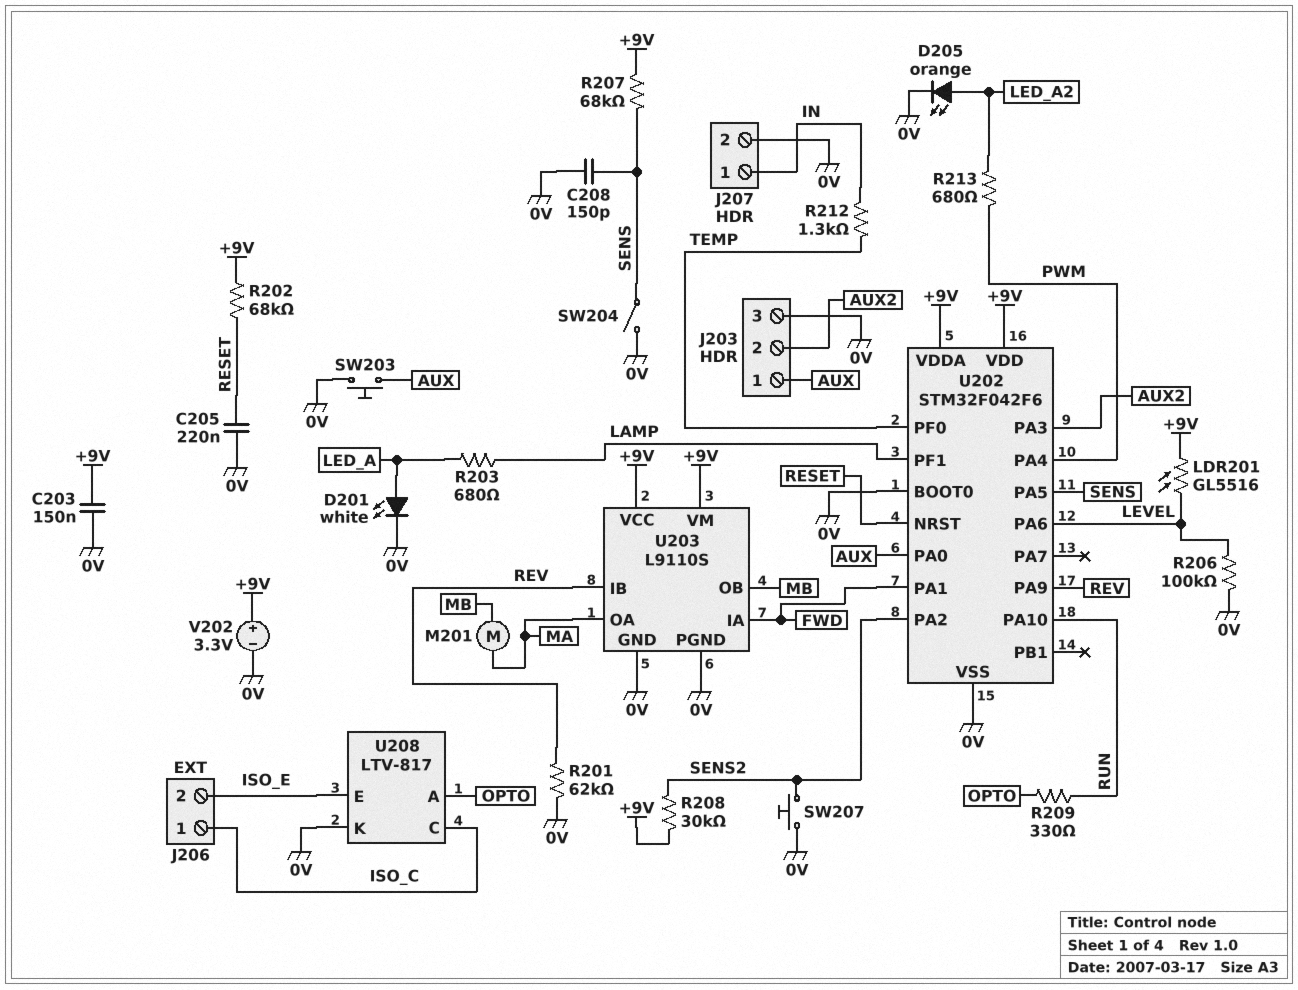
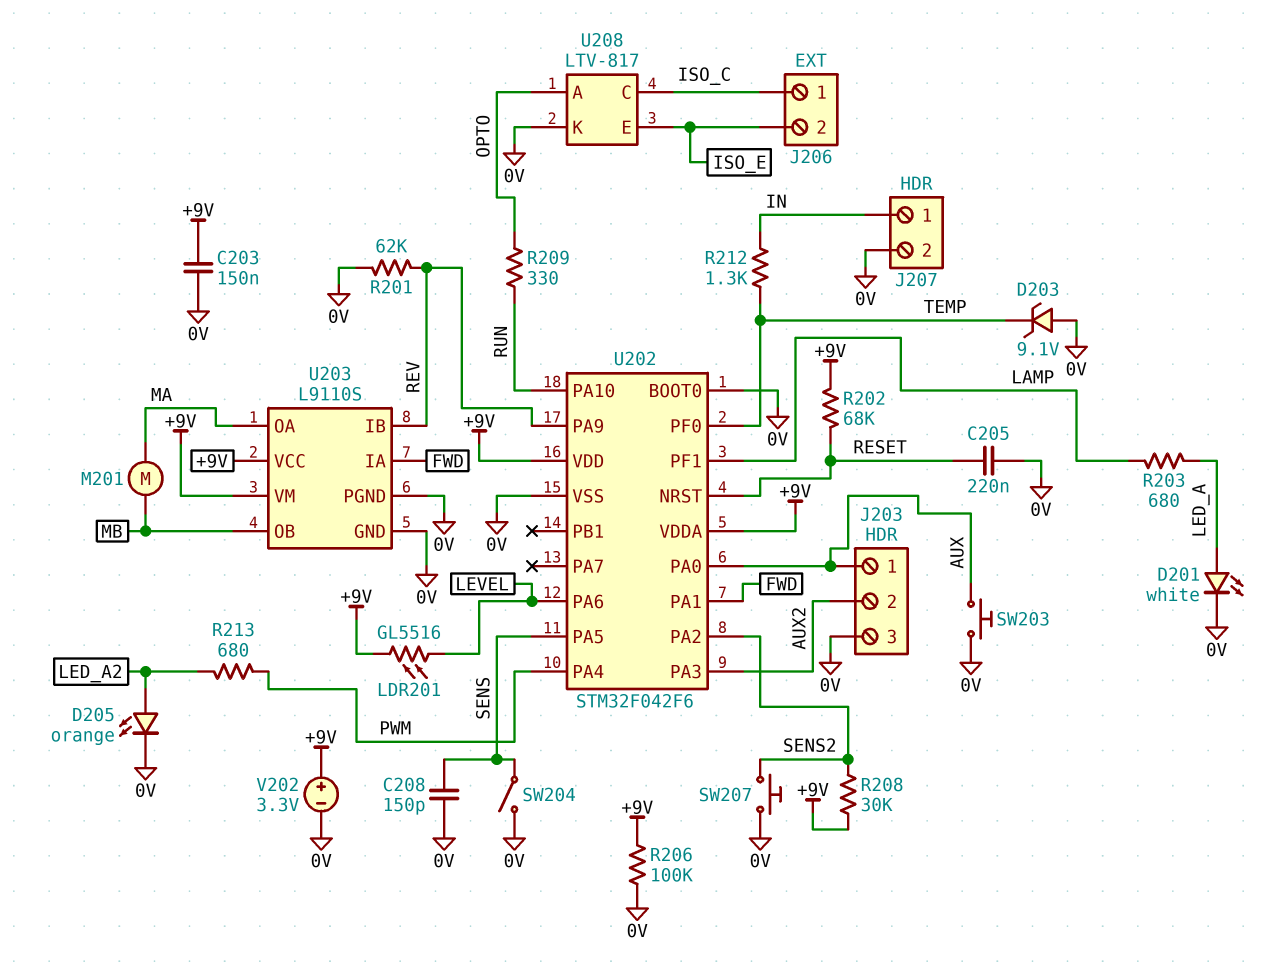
D203: none -> zener 9.1V (A 0V, K TEMP)
R206: 100k (0V, LEVEL) -> 100k (+9V, 0V)
R207: 68k (+9V, SENS) -> none

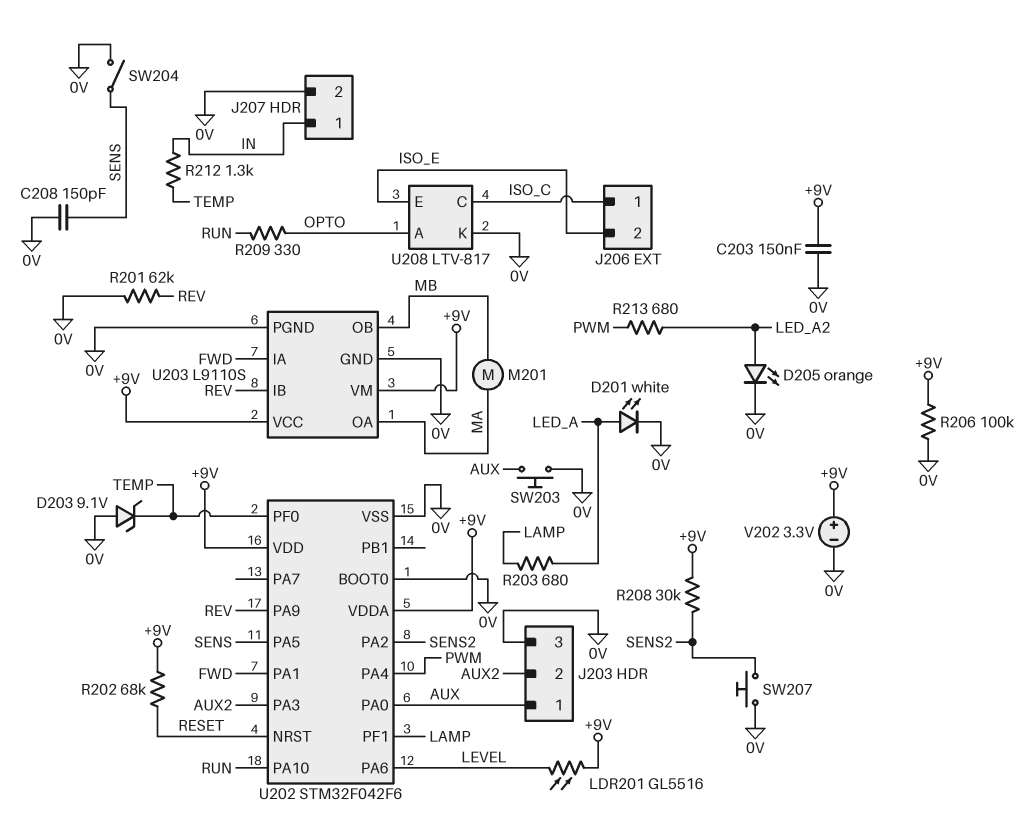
C205: 220nF (0V, RESET) -> none

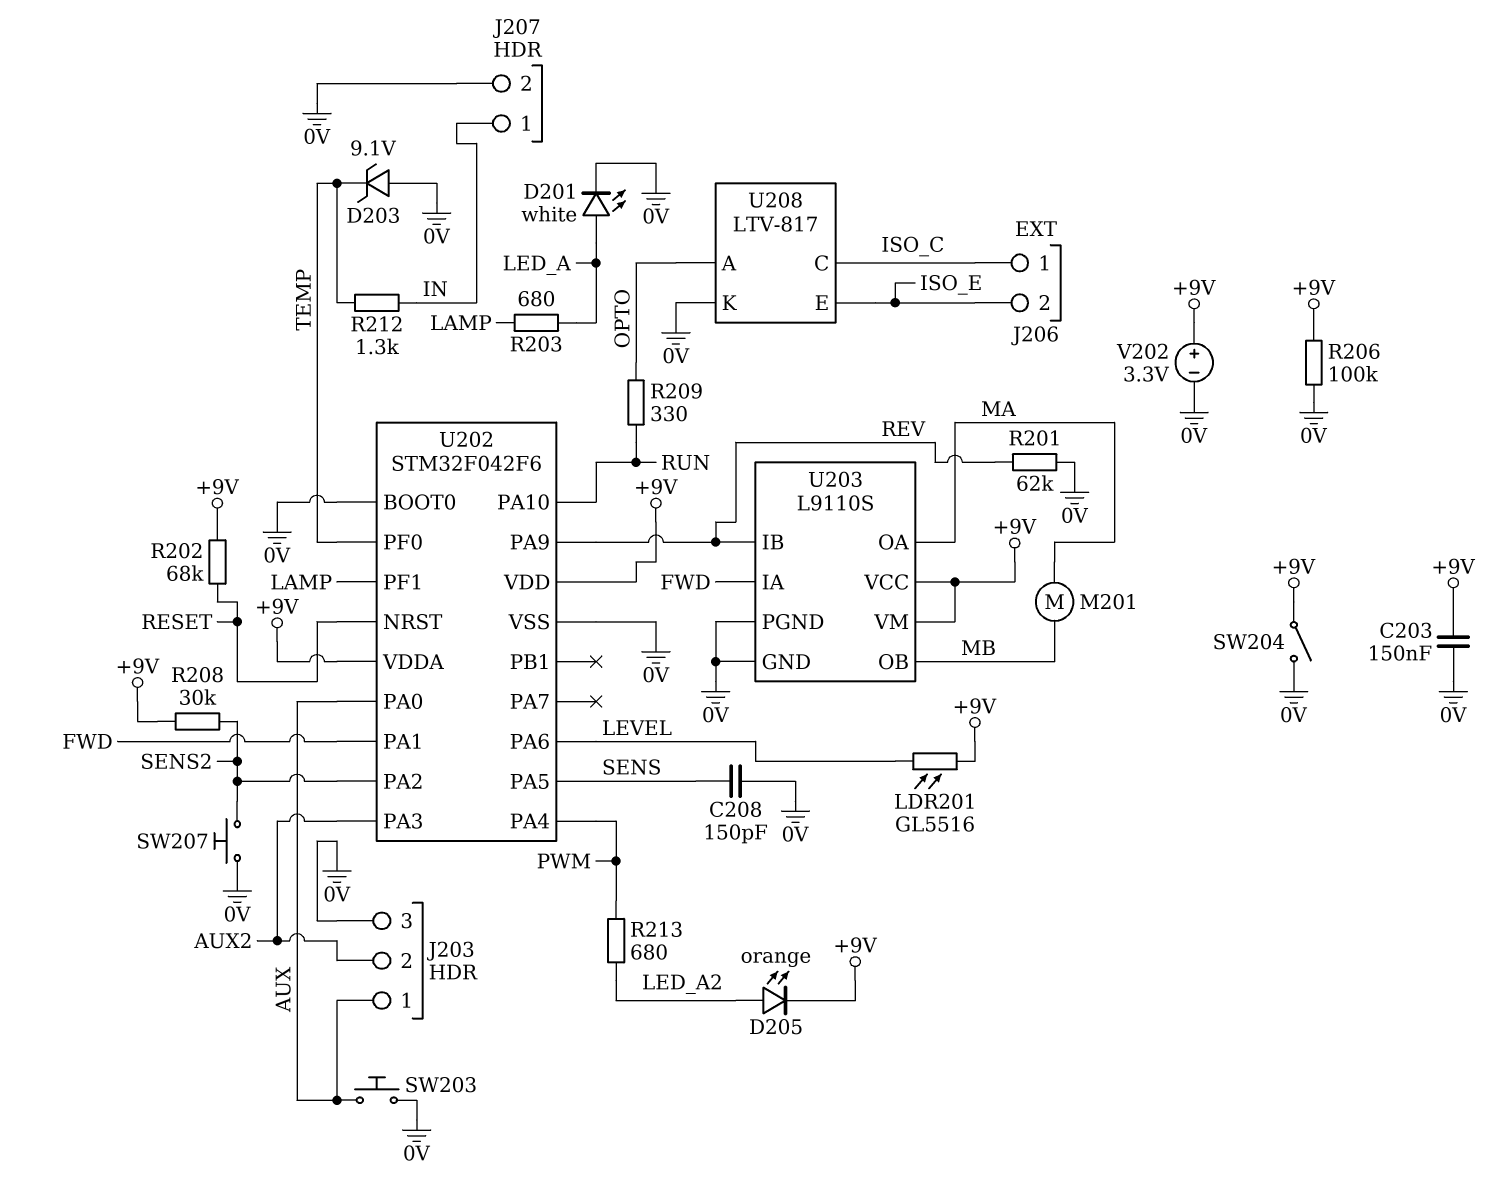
D205: LED orange (A LED_A2, K 0V) -> LED orange (A LED_A2, K +9V)
SW204: switch (0V, SENS) -> switch (+9V, 0V)

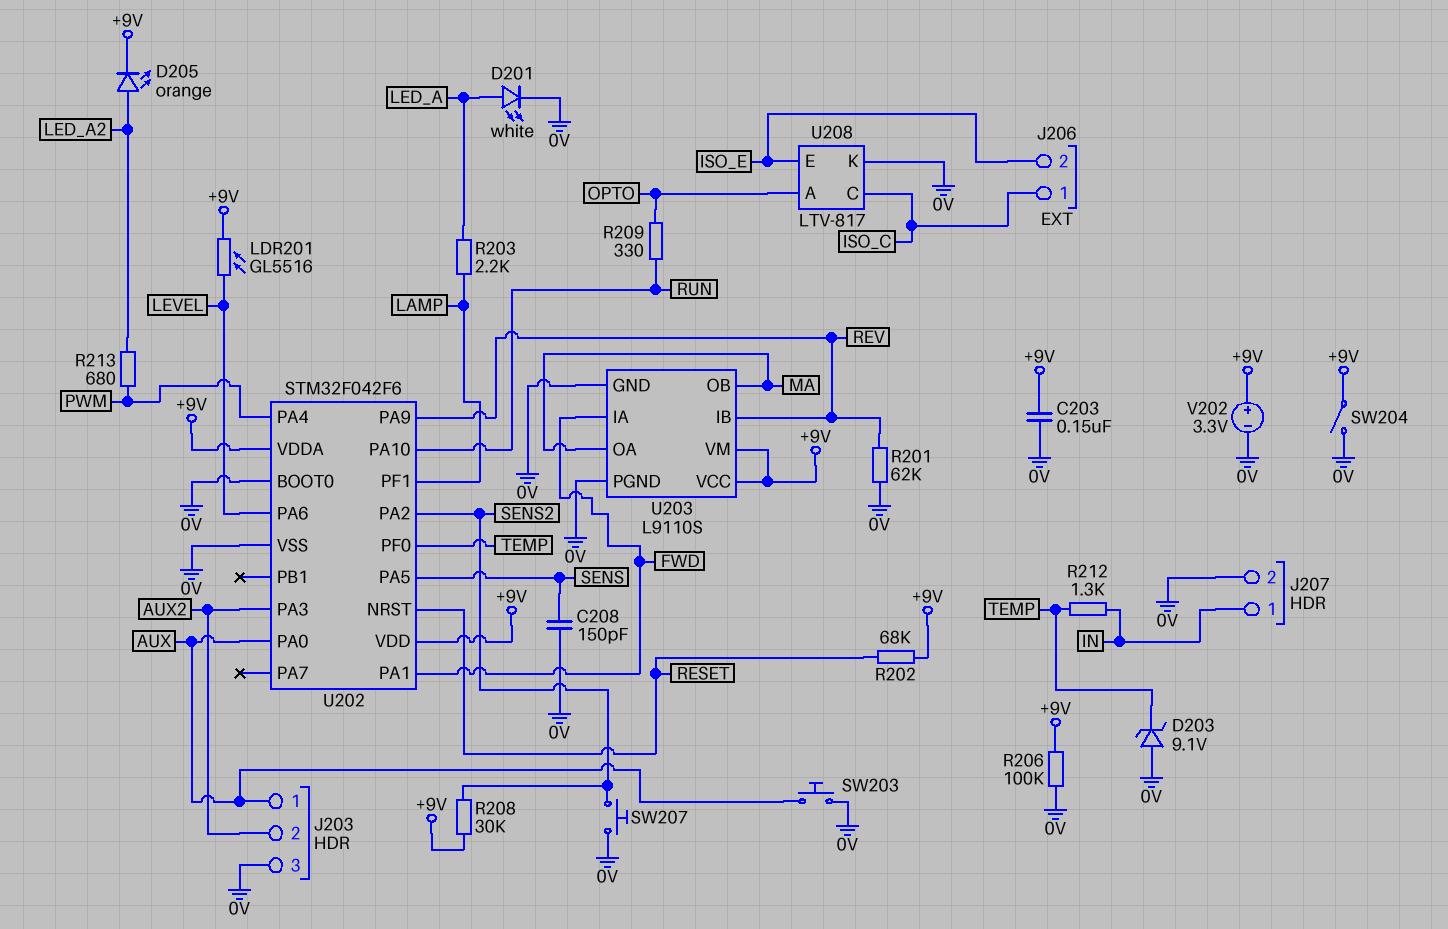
M201: motor (MA, MB) -> none
R203: 680 (LAMP, LED_A) -> 2.2k (LAMP, LED_A)
U203 pin OB: MB -> MA

